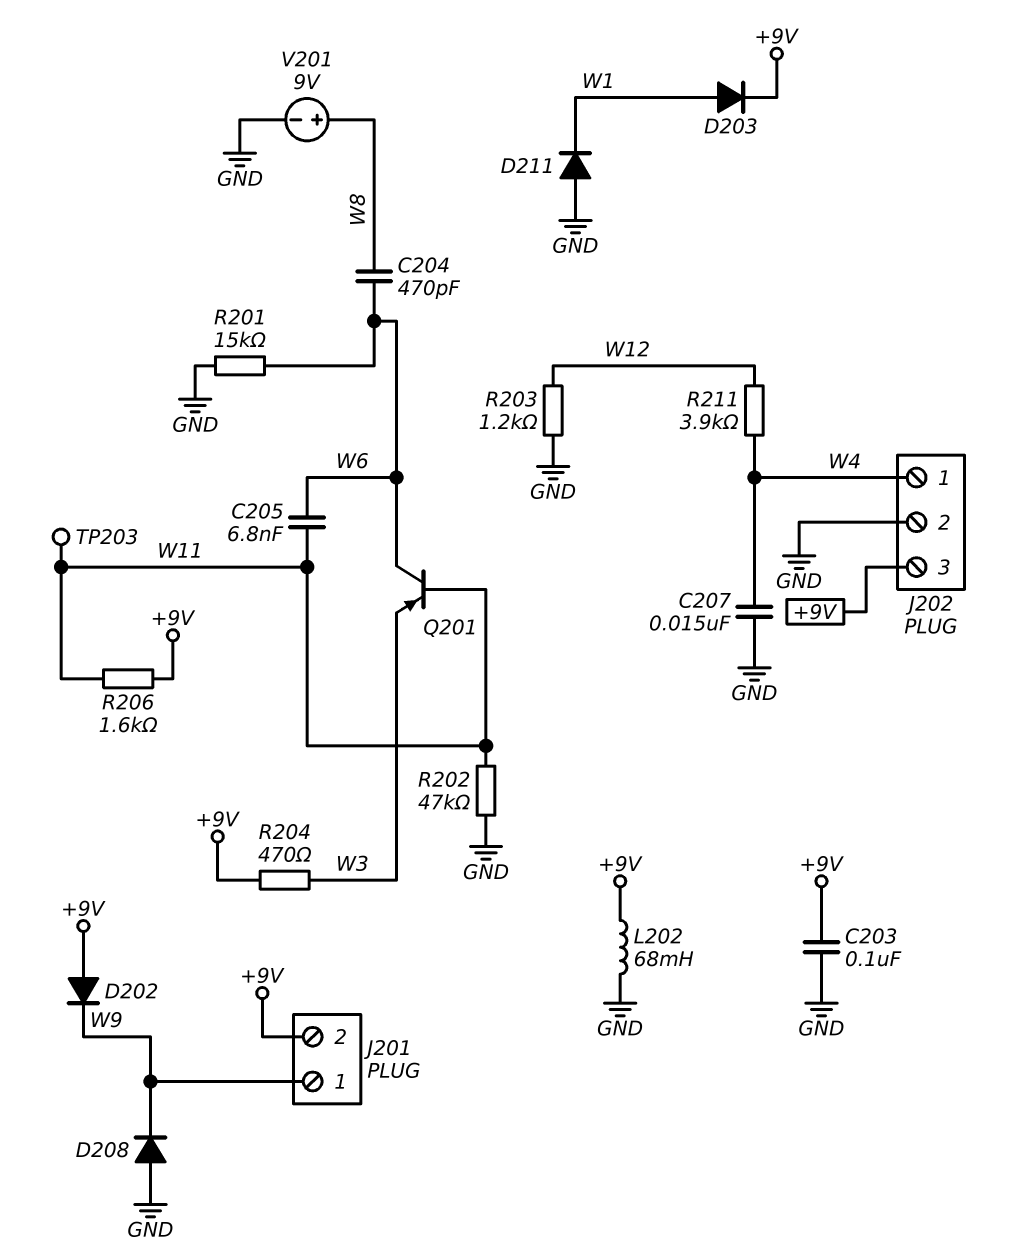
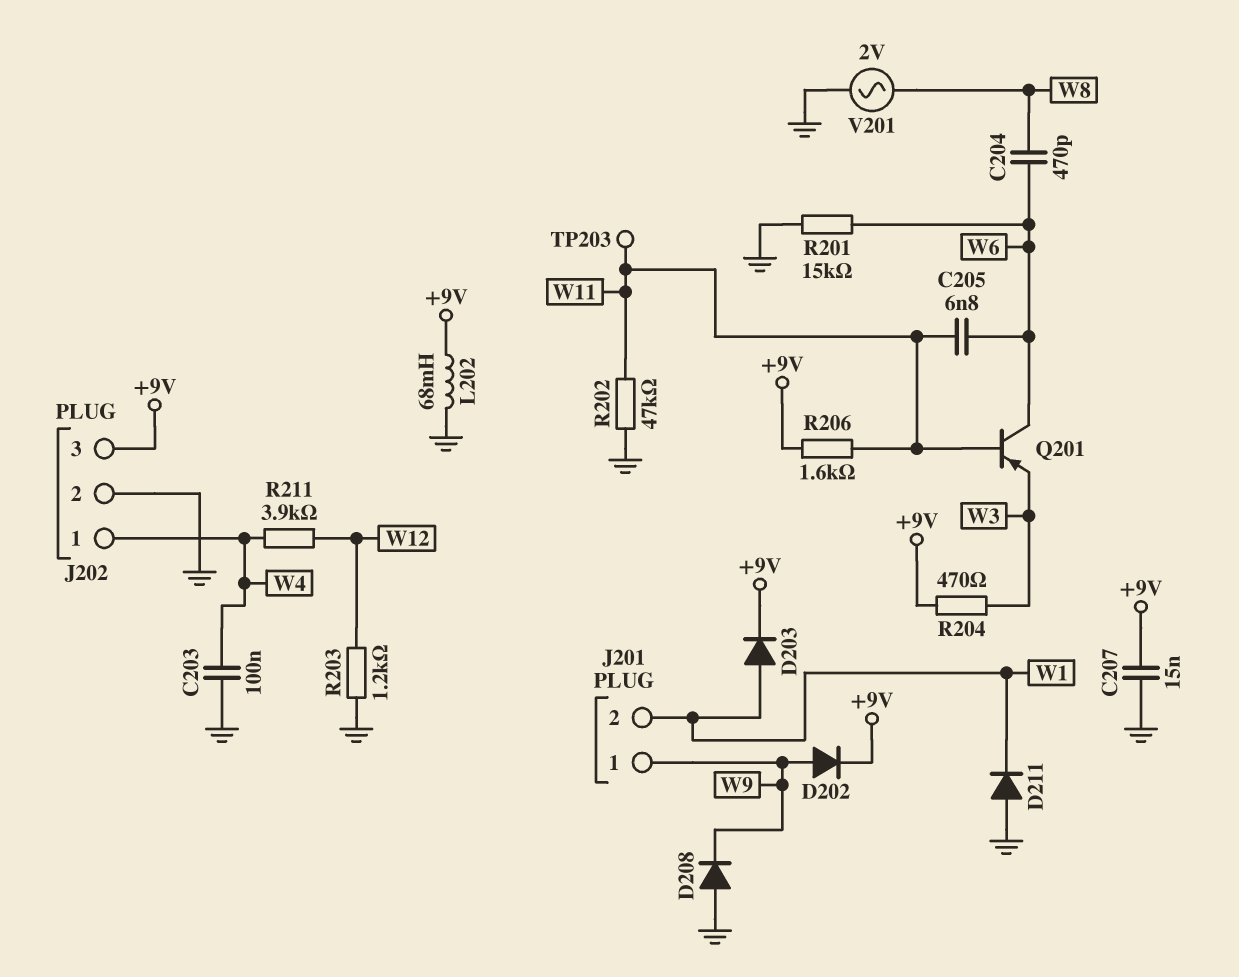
C203: 100nF (+9V, GND) -> 100nF (GND, W4)
C207: 15nF (GND, W4) -> 15nF (+9V, GND)
D202: diode (A +9V, K W9) -> diode (A W9, K +9V)
J201 pin 2: +9V -> W1
V201: 9V (plus W8, minus GND) -> AC 2V (GND, W8)

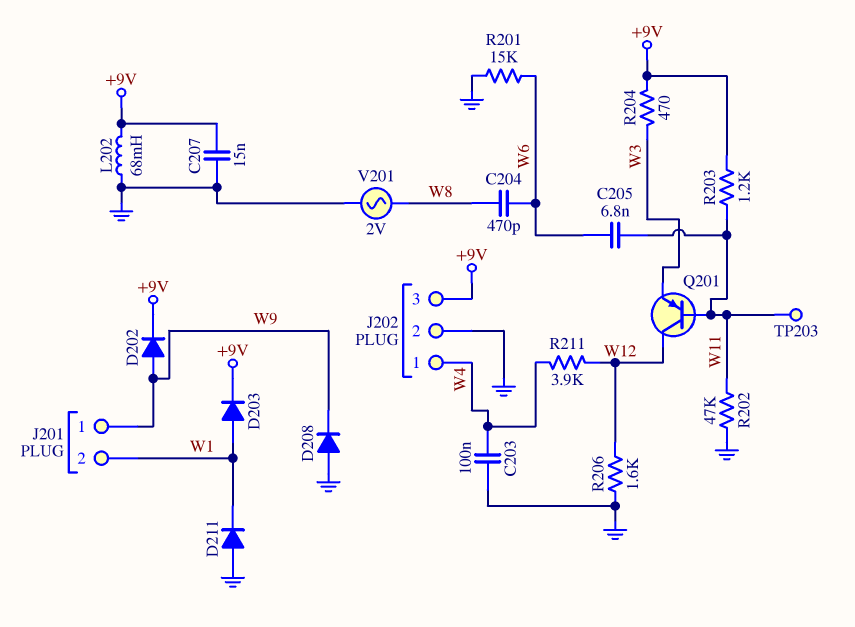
Q201: PNP (B W11, C W6, E W3) -> PNP (B W11, C W12, E W3)
R203: 1.2k (GND, W12) -> 1.2k (+9V, W11)
R206: 1.6k (+9V, W11) -> 1.6k (GND, W12)

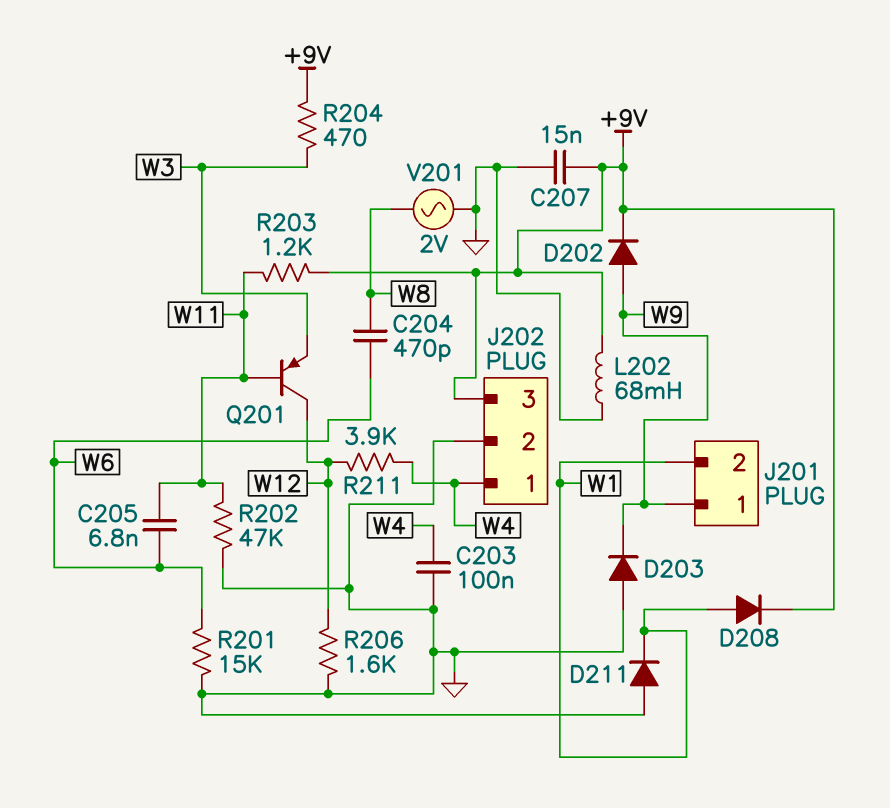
D203: diode (A W1, K +9V) -> diode (A GND, K W9)
D208: diode (A GND, K W9) -> diode (A W1, K +9V)
TP203: test point (W11) -> none

